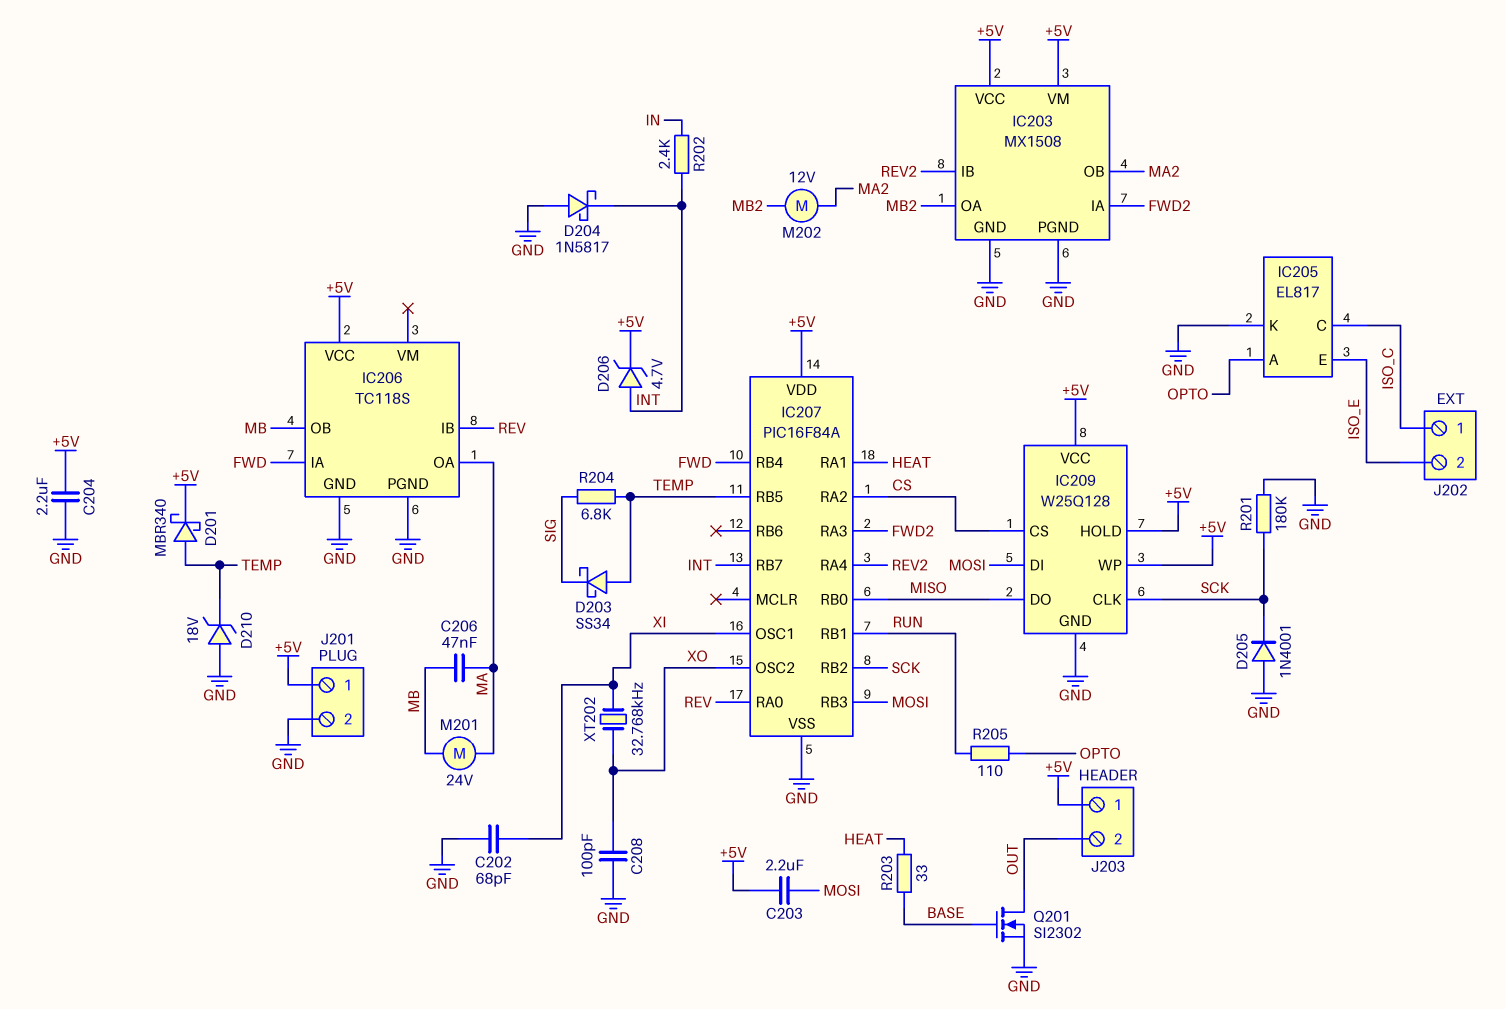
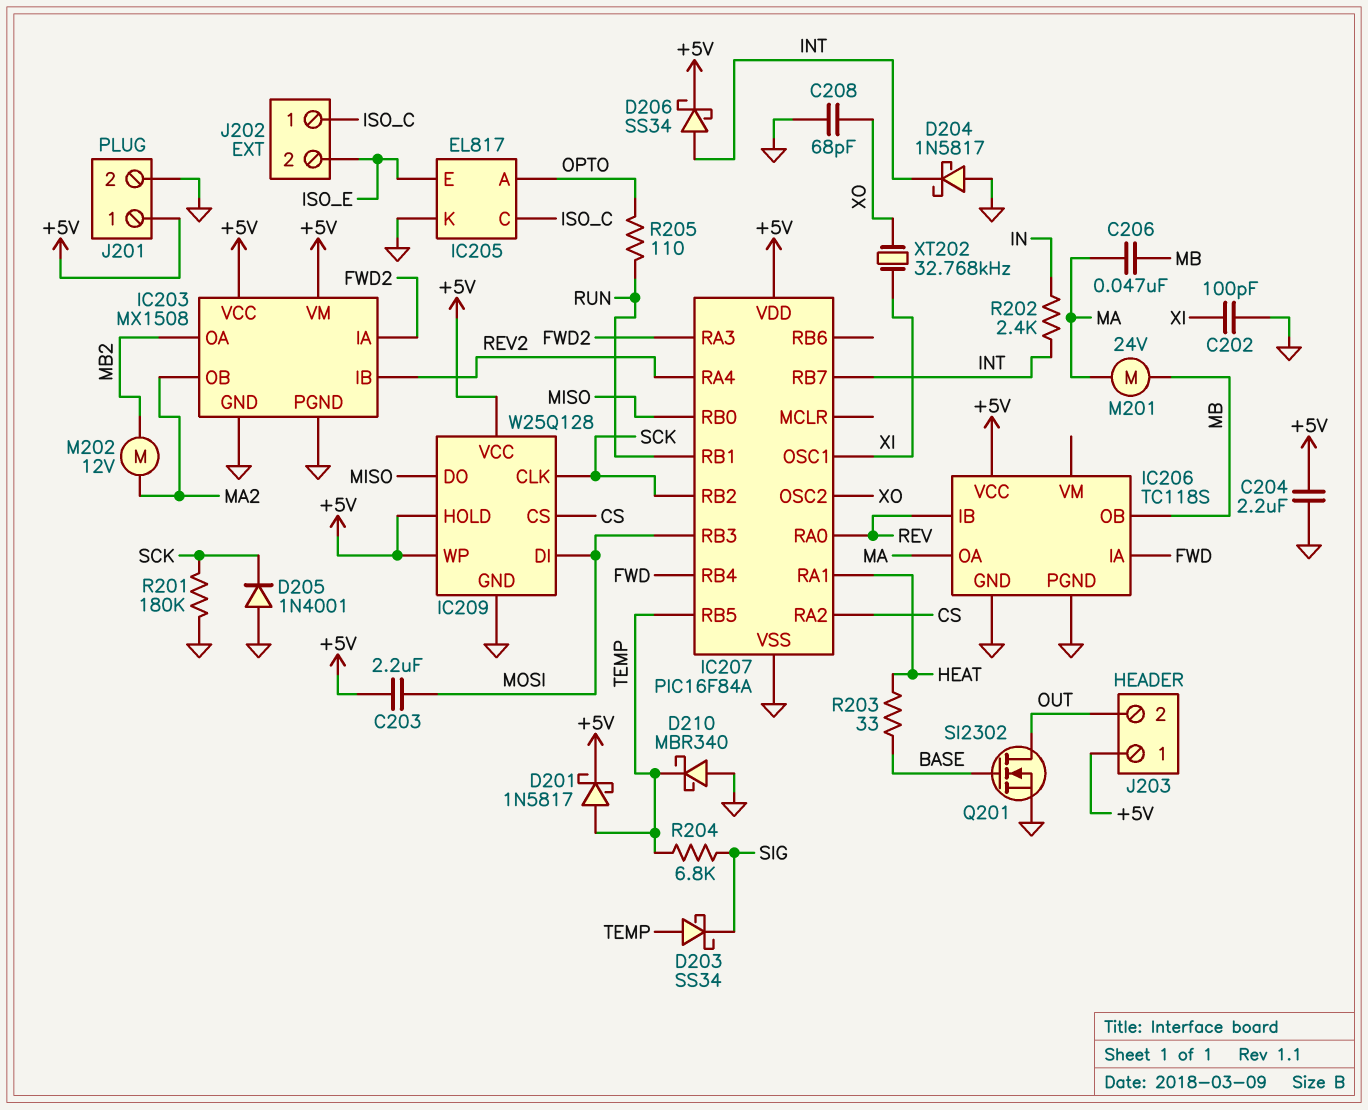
C202: 68pF (GND, XI) -> 100pF (GND, XI)
C208: 100pF (GND, XO) -> 68pF (GND, XO)
D201: schottky MBR340 (A TEMP, K +5V) -> schottky 1N5817 (A TEMP, K +5V)
D206: zener 4.7V (A INT, K +5V) -> schottky SS34 (A INT, K +5V)
D210: zener 18V (A GND, K TEMP) -> schottky MBR340 (A GND, K TEMP)

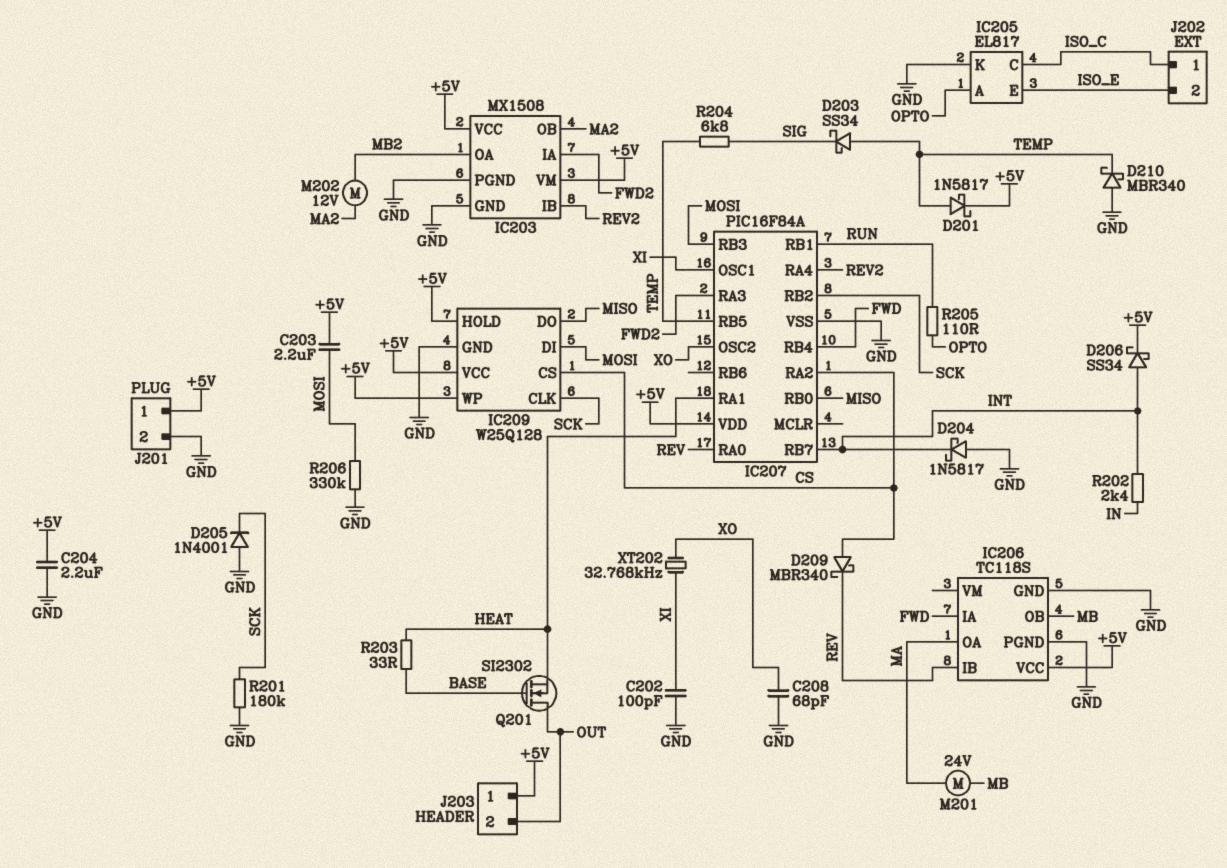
C206: 47nF (MA, MB) -> none
D209: none -> schottky MBR340 (A CS, K REV)
Q201: NMOS SI2302 (G BASE, D OUT, S GND) -> NMOS SI2302 (G BASE, D OUT, S HEAT)
R206: none -> 330k (GND, MOSI)

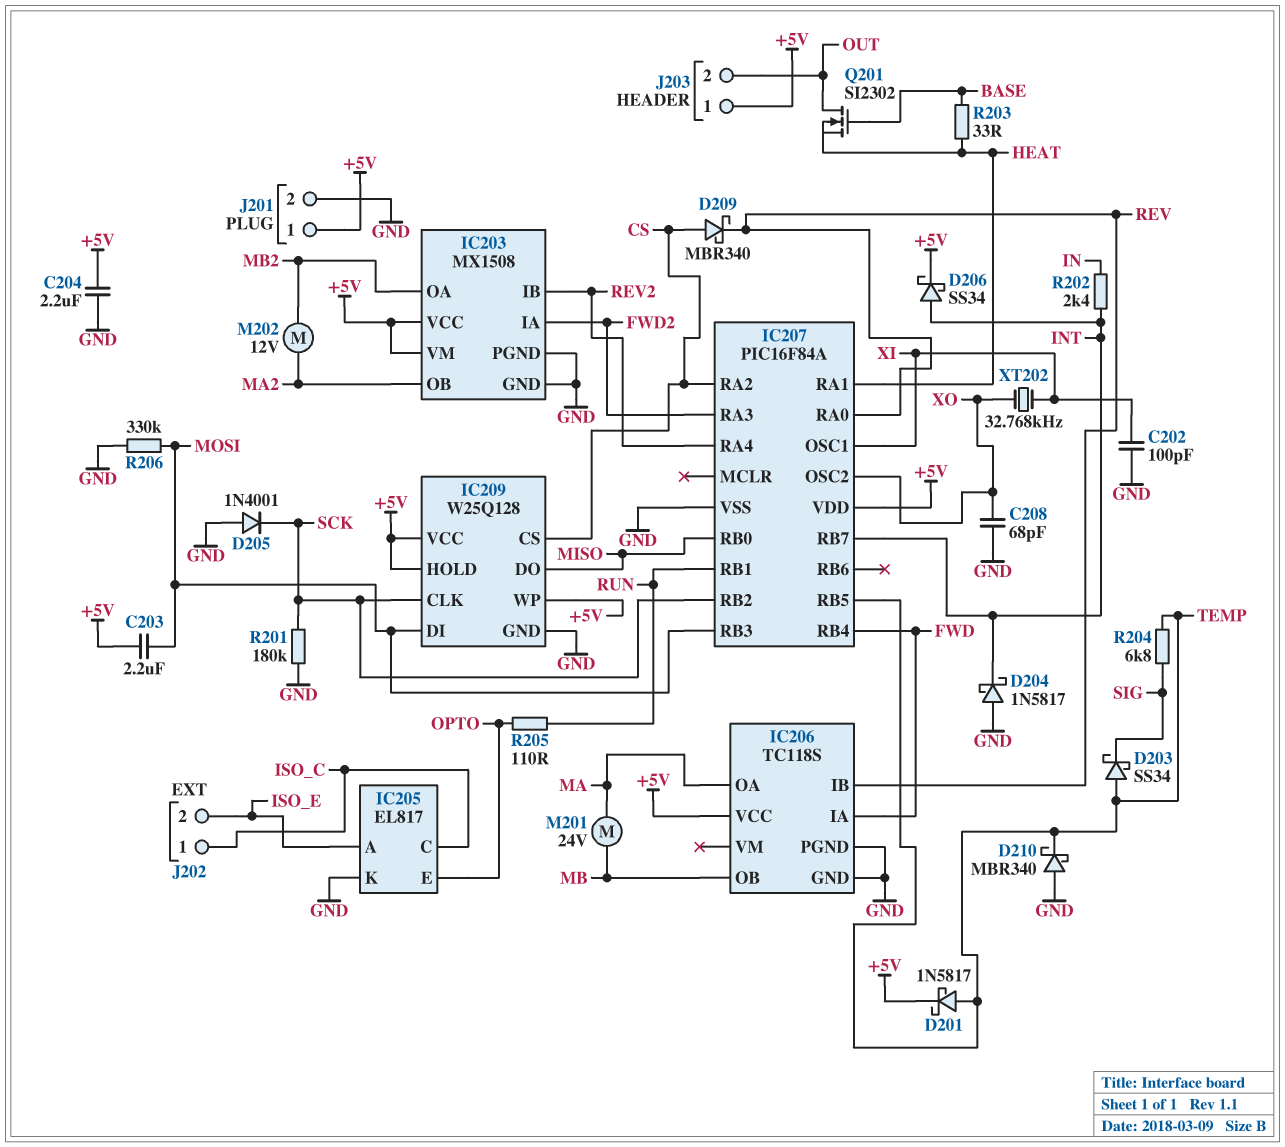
IC205 pin A: OPTO -> ISO_E
IC205 pin E: ISO_E -> OPTO

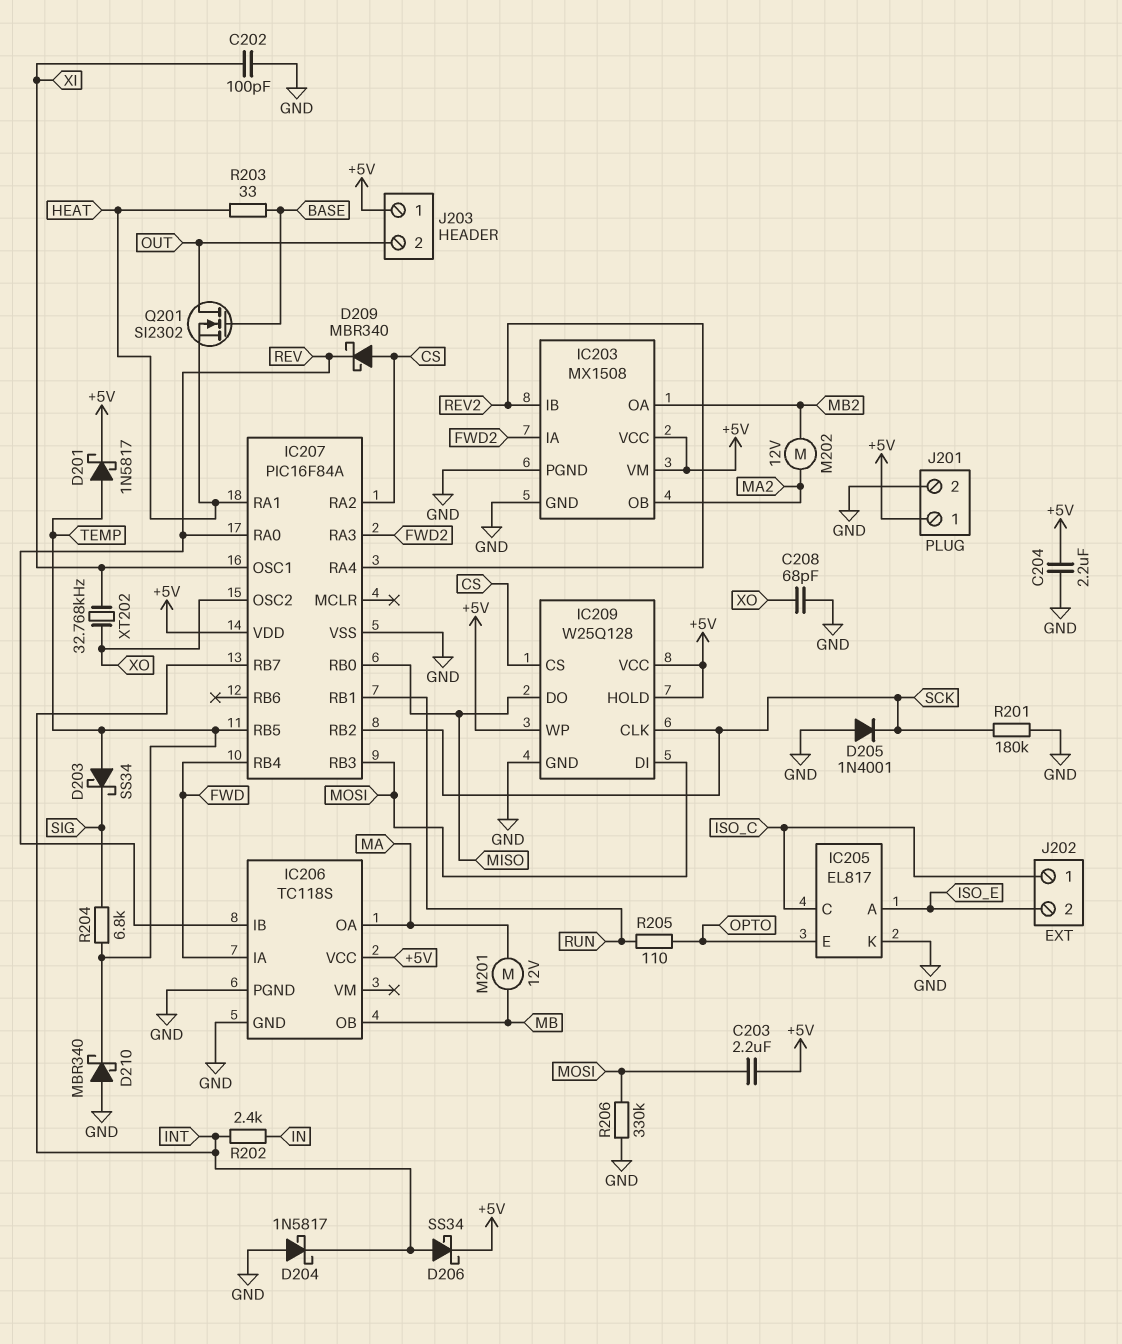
M201: motor 24V (MA, MB) -> motor 12V (MA, MB)

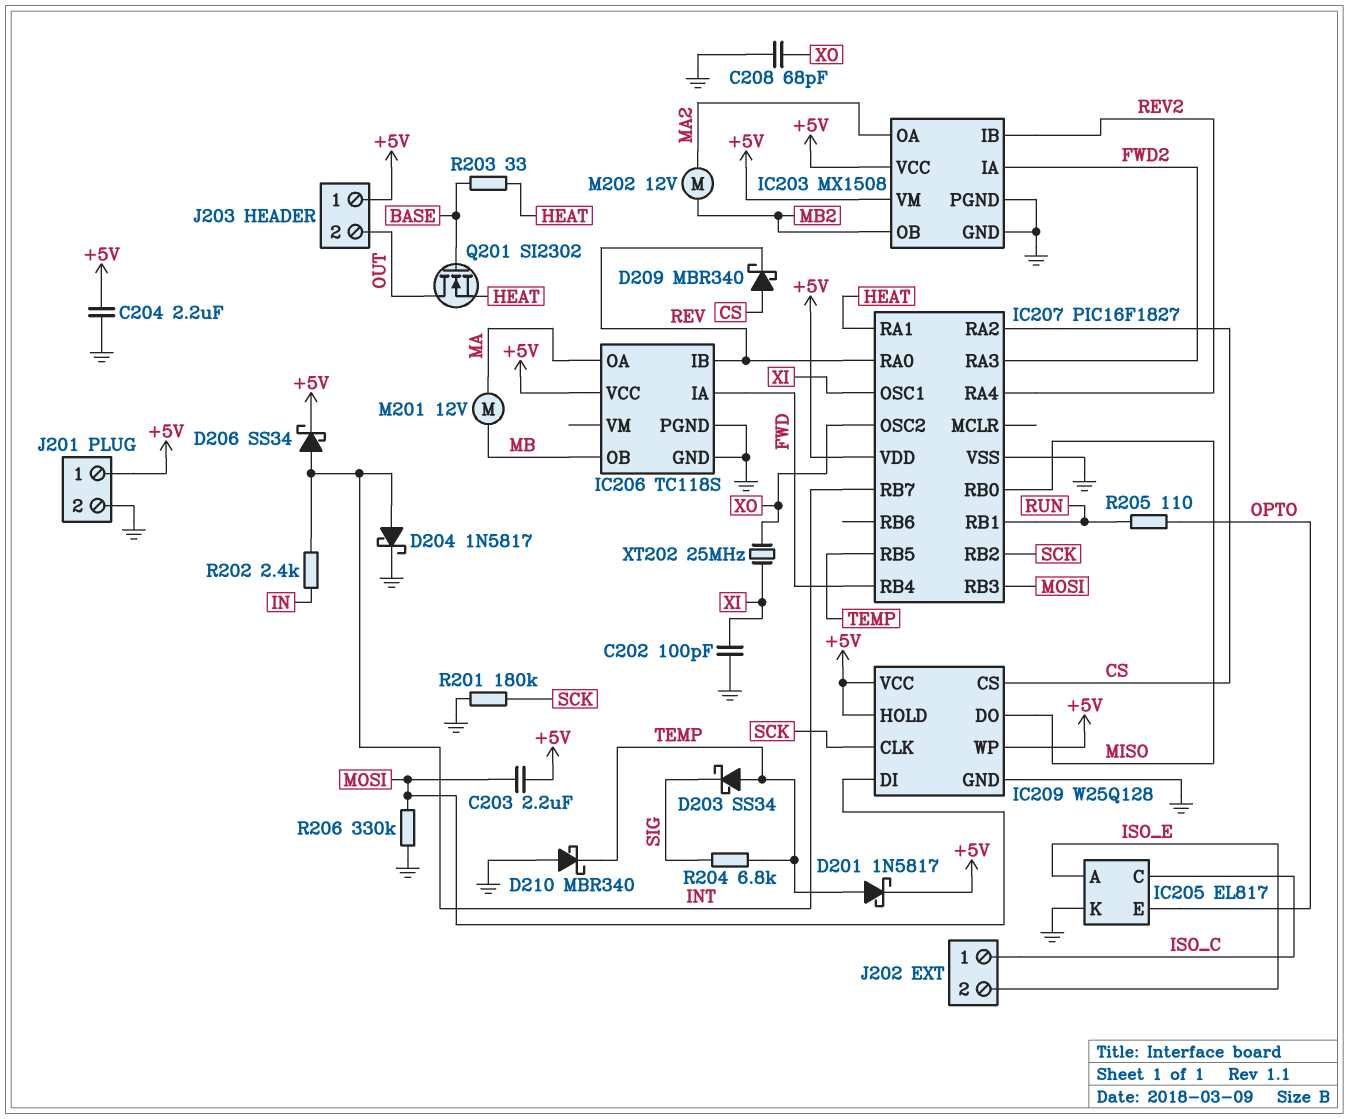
D204: schottky 1N5817 (A GND, K INT) -> schottky 1N5817 (A INT, K GND)
D205: diode 1N4001 (A GND, K SCK) -> none
IC203 pin OA: MB2 -> MA2
IC203 pin OB: MA2 -> MB2
IC207: PIC16F84A -> PIC16F1827
XT202: 32.768kHz (XI, XO) -> 25MHz (XI, XO)

